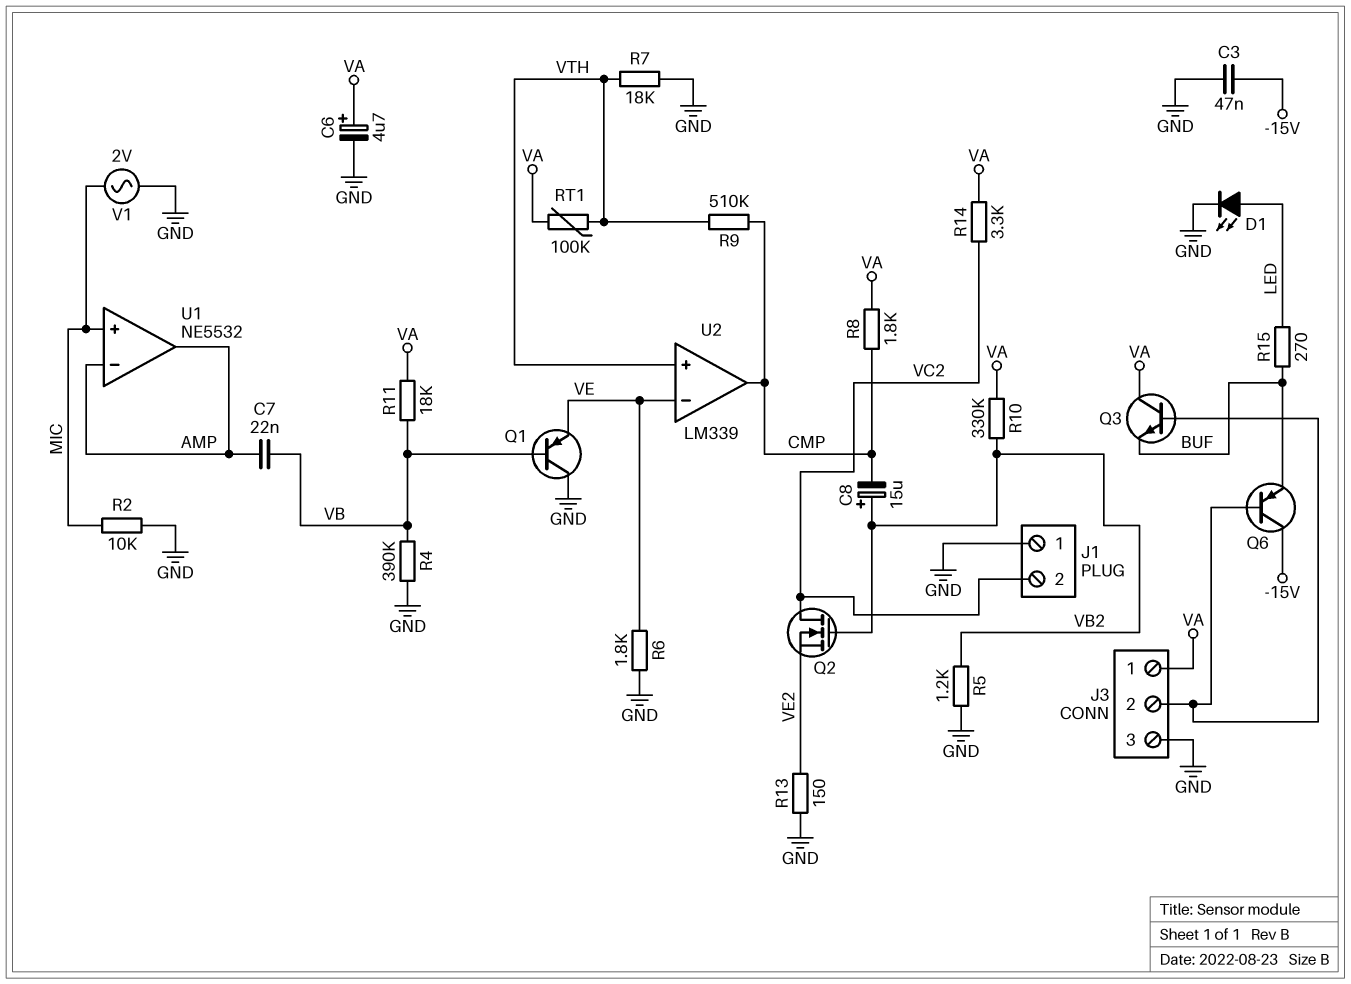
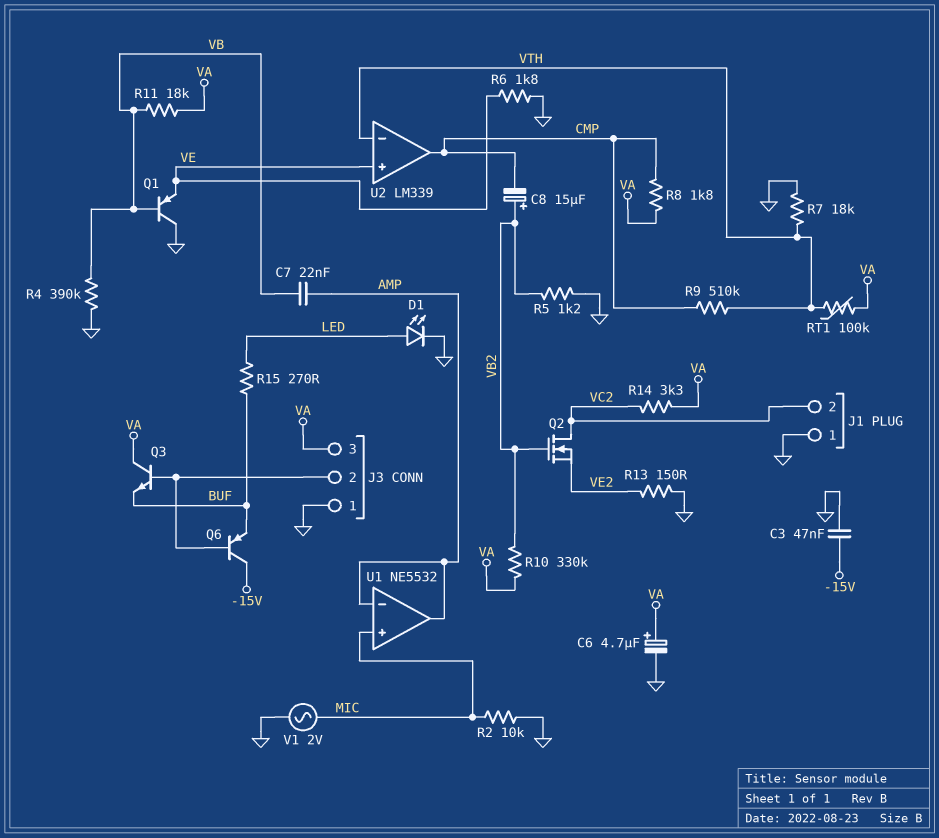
J3 pin 1: VA -> GND
J3 pin 3: GND -> VA
U2 pin in+: VTH -> VE
U2 pin in-: VE -> VTH

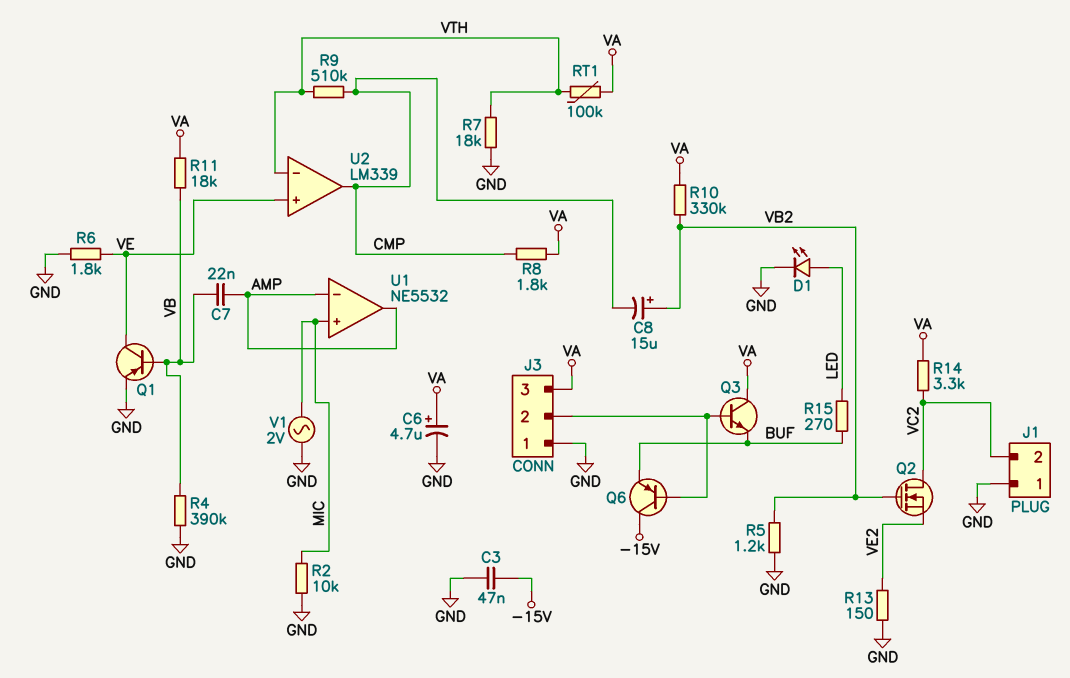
Q1: PNP (B VB, C GND, E VE) -> PNP (B VB, C VE, E GND)

